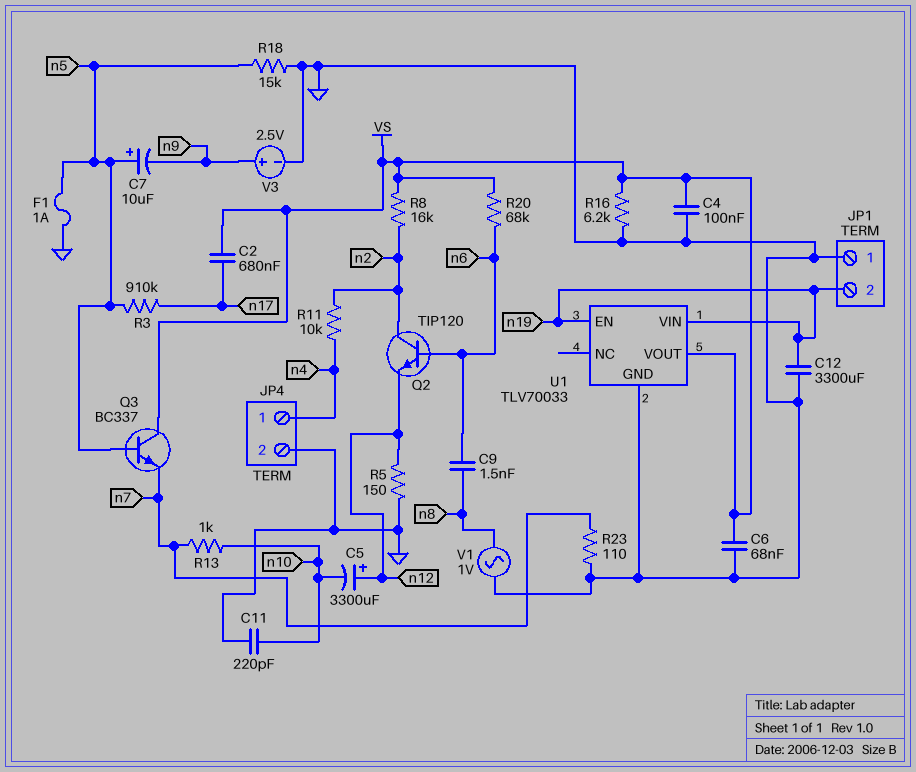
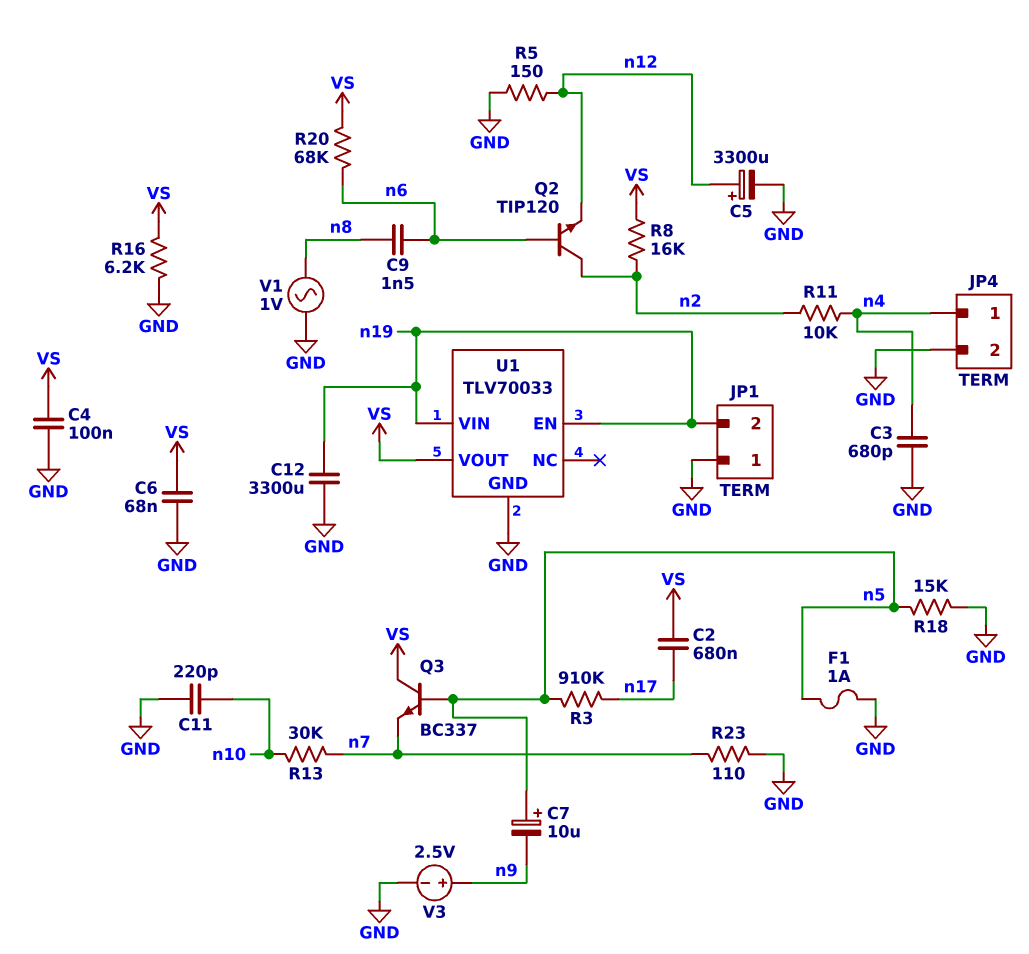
C3: none -> 680pF (GND, n4)
C5: 3300uF (plus n12, minus n10) -> 3300uF (plus n12, minus GND)
R13: 1k (n7, n10) -> 30k (n7, n10)

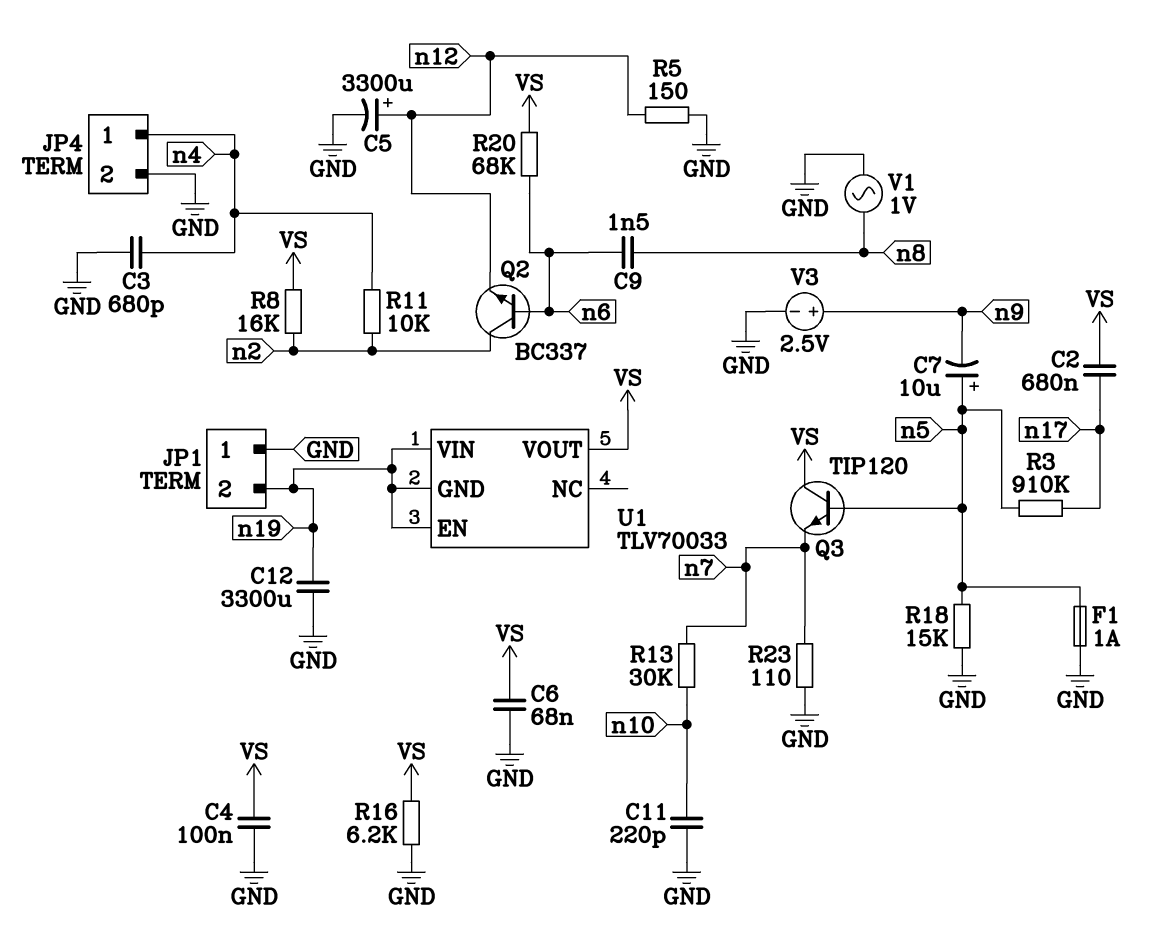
Q2: NPN TIP120 (B n6, C n2, E n12) -> NPN BC337 (B n6, C n2, E n12)
Q3: NPN BC337 (B n5, C VS, E n7) -> NPN TIP120 (B n5, C VS, E n7)
U1 pin GND: GND -> n19

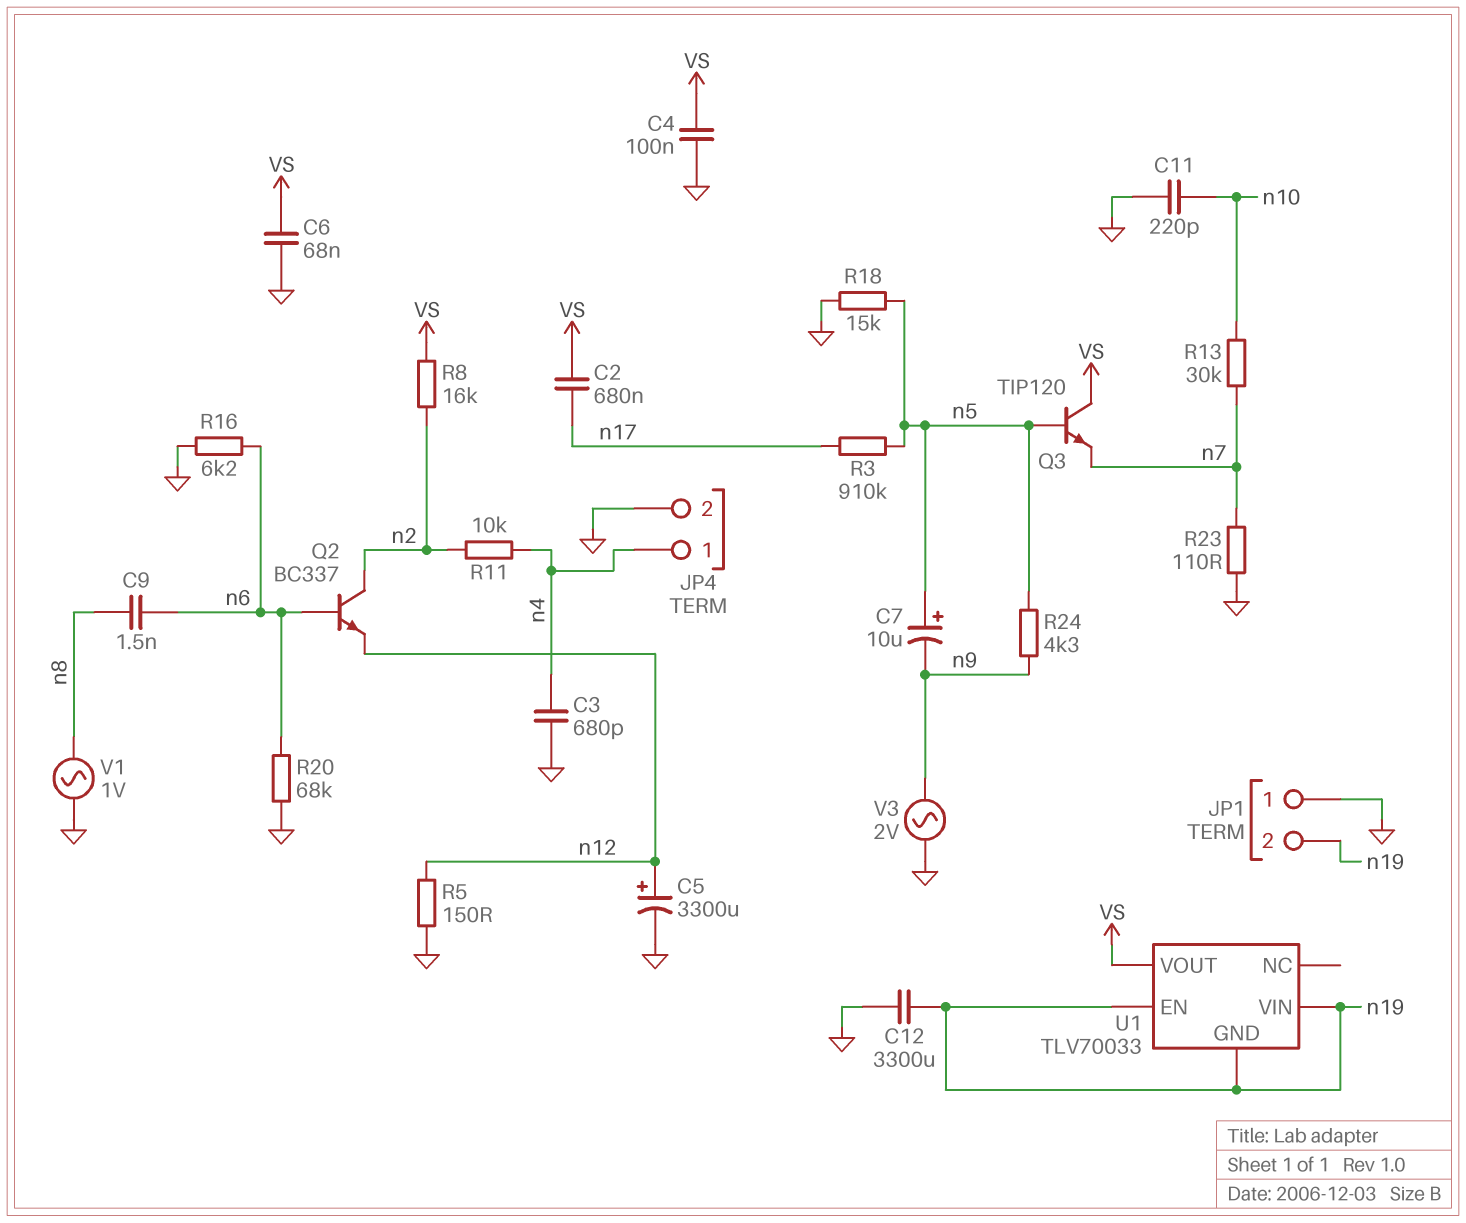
F1: 1A (GND, n5) -> none
R16: 6.2k (GND, VS) -> 6.2k (GND, n6)
R20: 68k (VS, n6) -> 68k (GND, n6)
R24: none -> 4.3k (n5, n9)
V3: 2.5V (plus n9, minus GND) -> AC 2V (GND, n9)

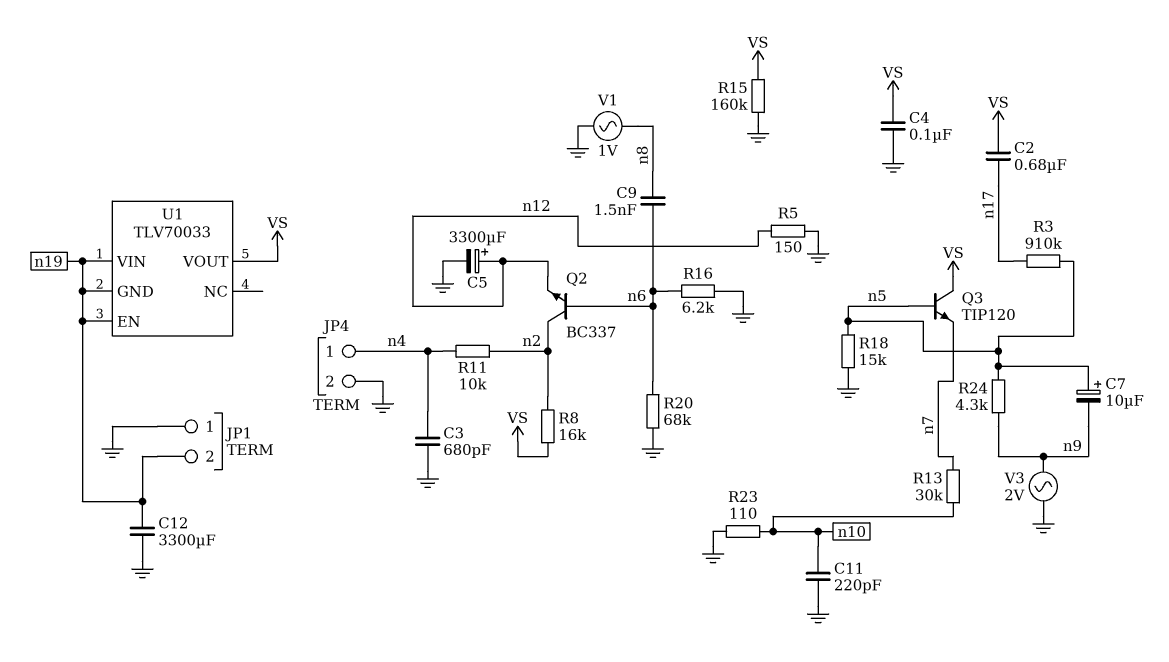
C6: 68nF (GND, VS) -> none
R15: none -> 160k (GND, VS)
R23: 110 (GND, n7) -> 110 (GND, n10)

